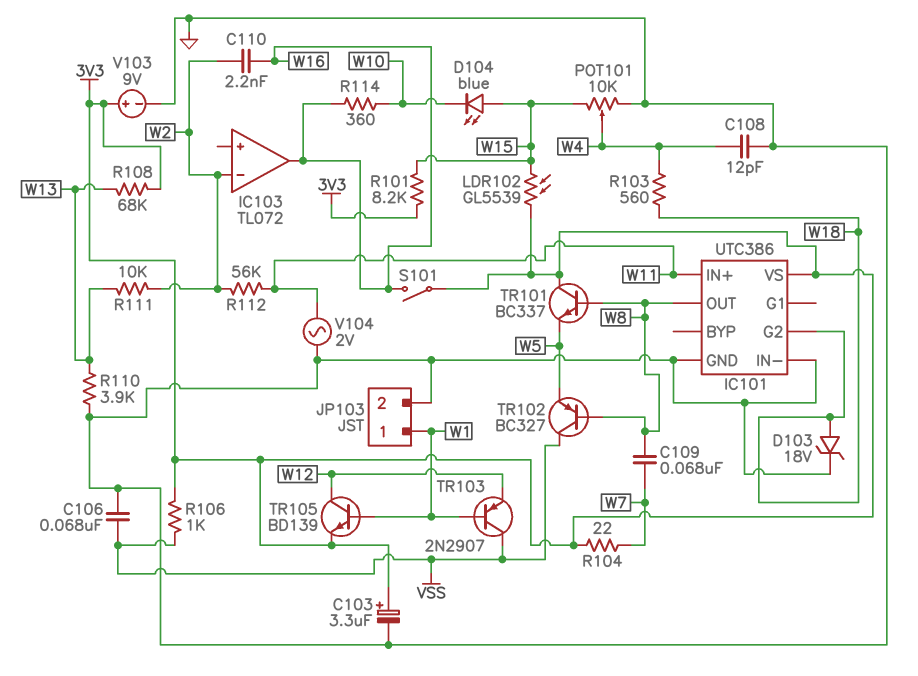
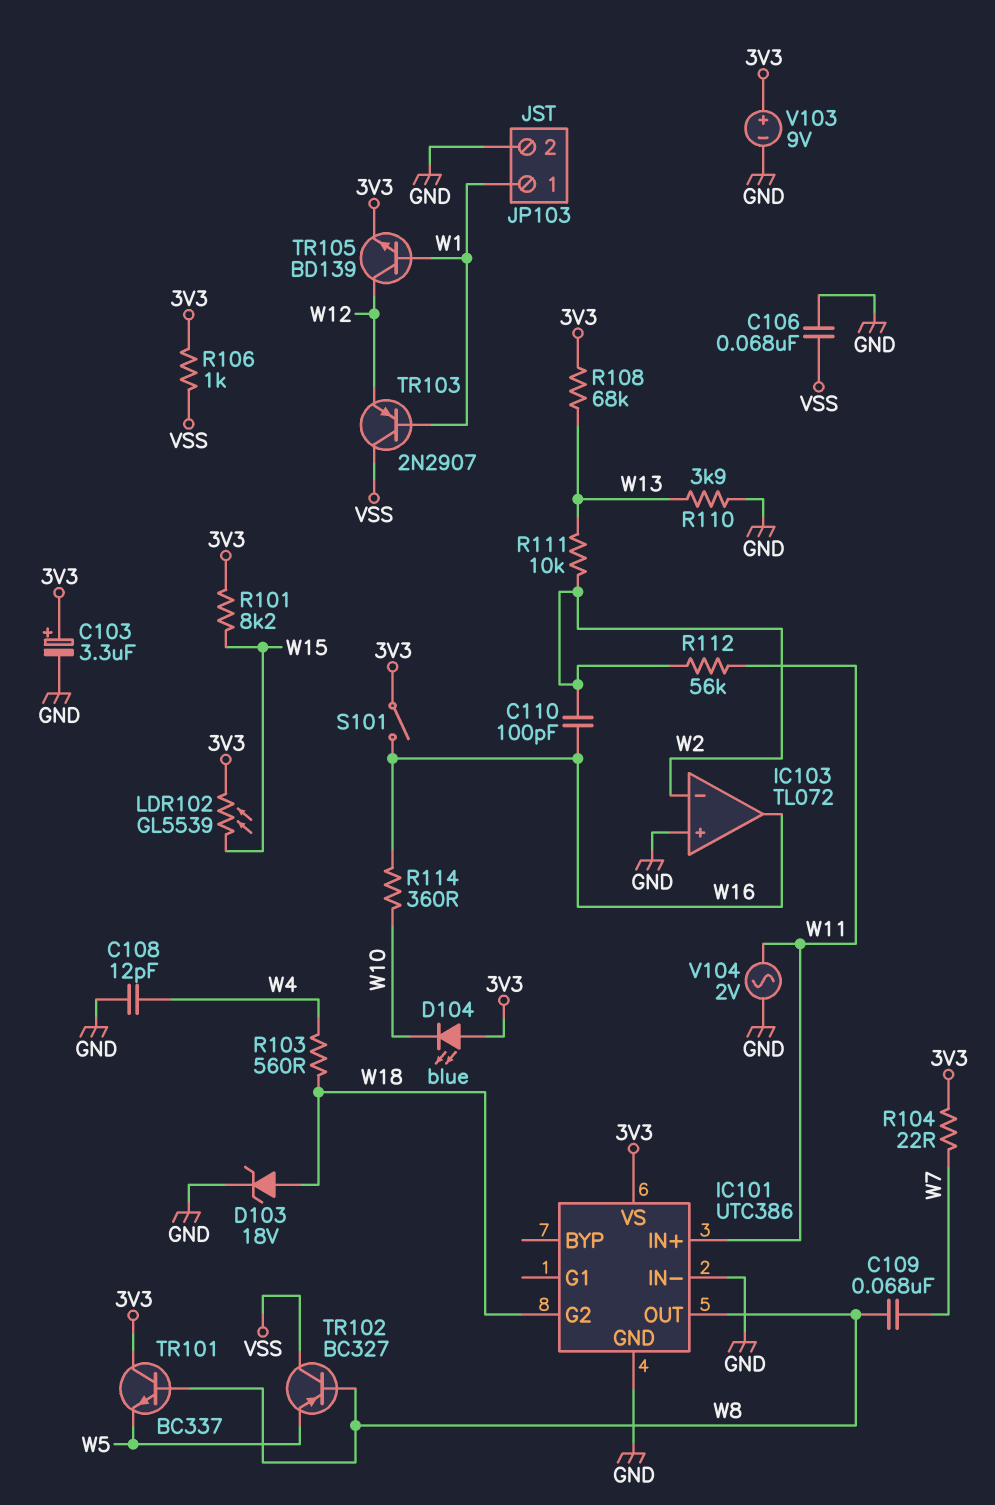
C110: 2.2nF (W2, W16) -> 100pF (W2, W16)
D104: LED blue (A W15, K W10) -> LED blue (A 3V3, K W10)
IC103 pin in+: none -> GND
POT101: 10k (GND, W15, wiper W4) -> none

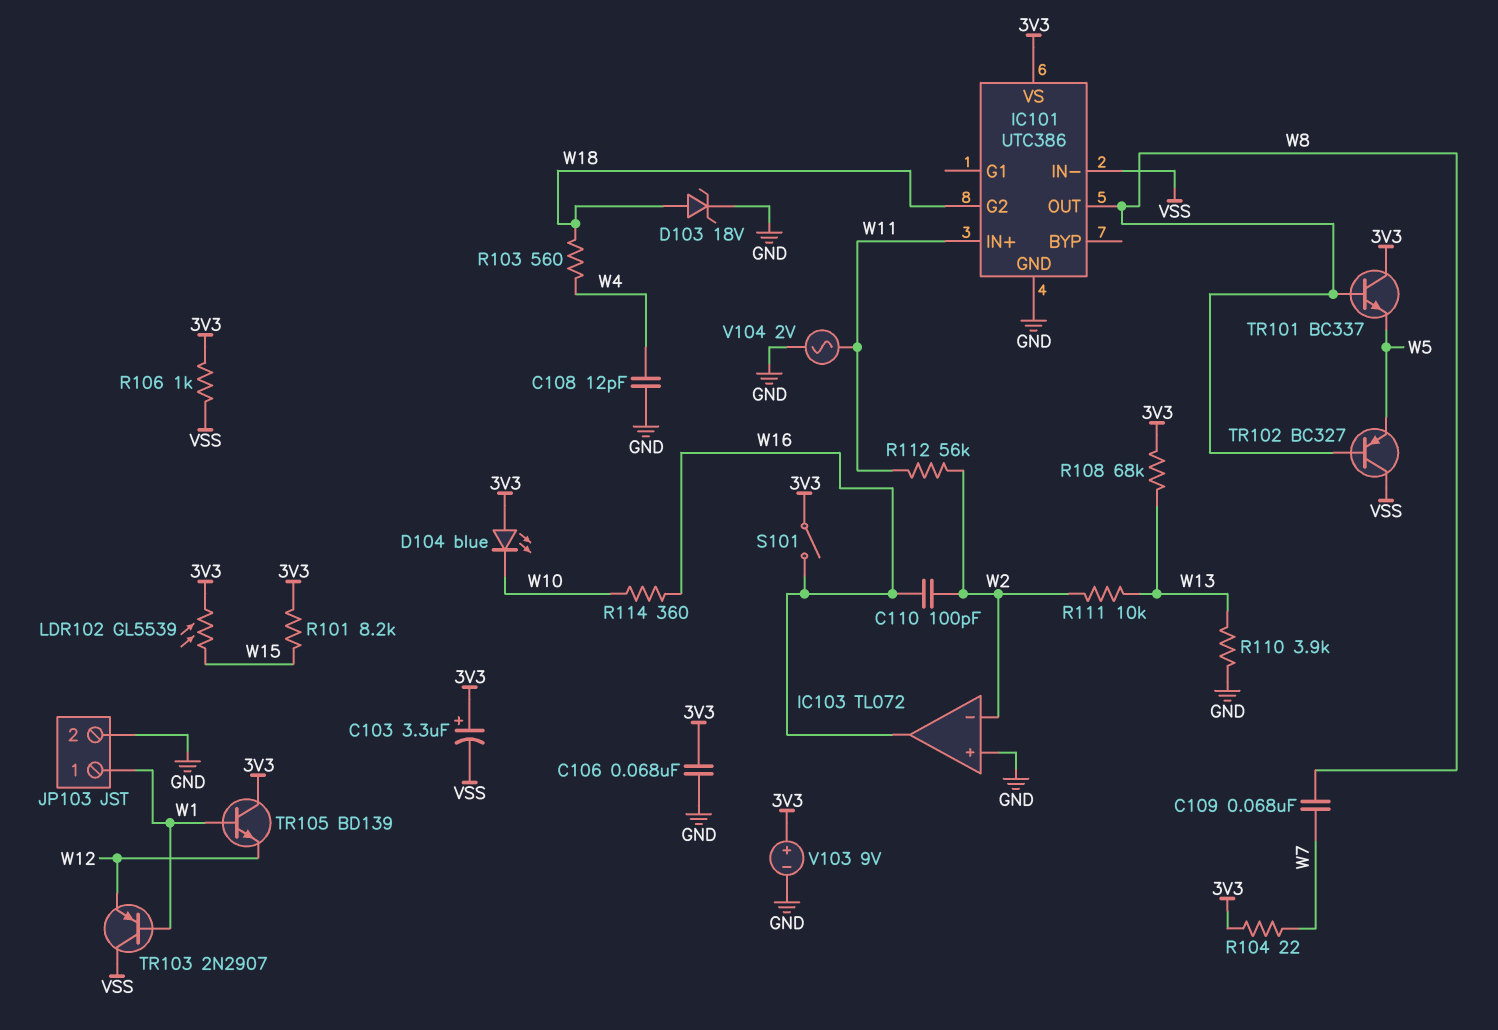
C103: 3.3uF (plus 3V3, minus GND) -> 3.3uF (plus 3V3, minus VSS)
C106: 68nF (GND, VSS) -> 68nF (3V3, GND)
IC101 pin IN-: GND -> VSS
TR105: NPN BD139 (B W1, C W12, E 3V3) -> NPN BD139 (B W1, C 3V3, E W12)

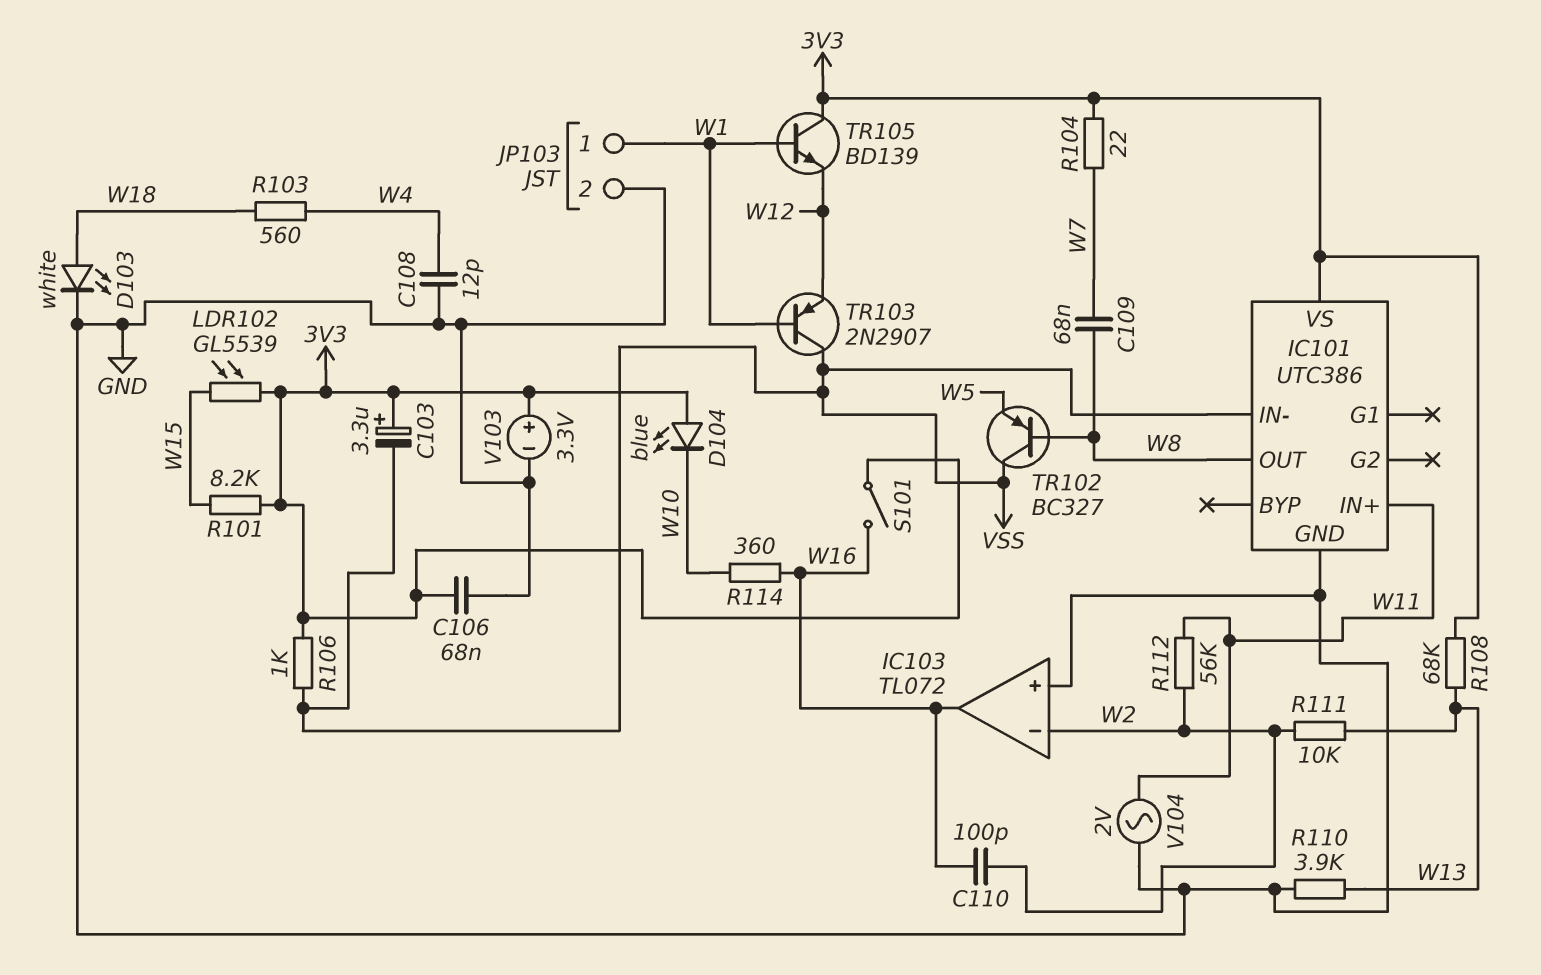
D103: zener 18V (A W18, K GND) -> LED white (A W18, K GND)
IC101 pin G2: W18 -> none
TR101: NPN BC337 (B W8, C 3V3, E W5) -> none
V103: 9V (plus 3V3, minus GND) -> 3.3V (plus 3V3, minus GND)

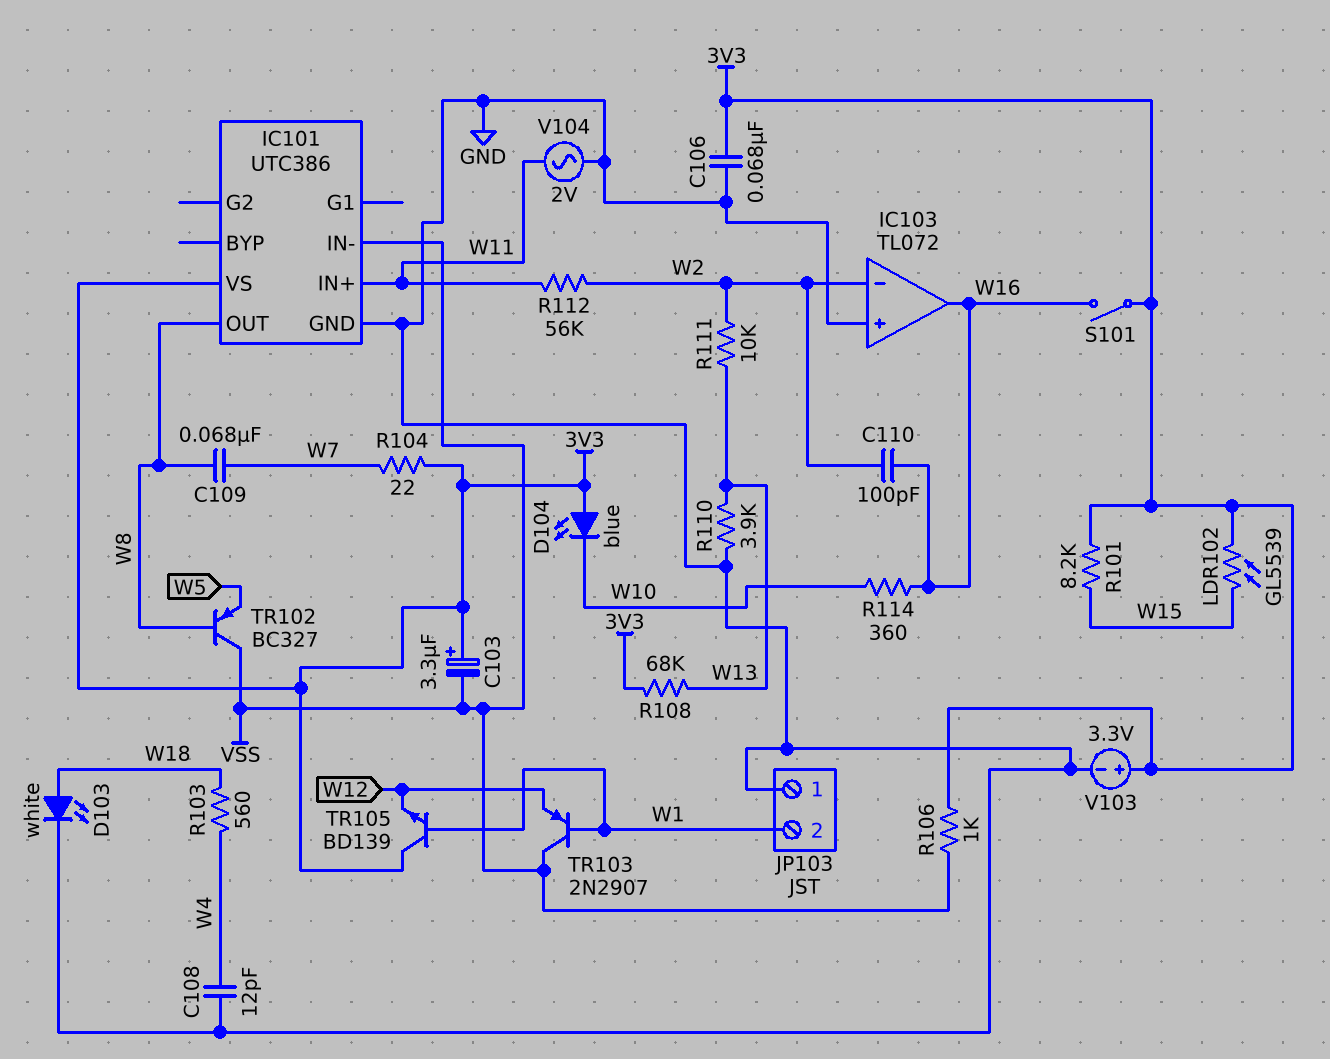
JP103 pin 1: W1 -> GND
JP103 pin 2: GND -> W1

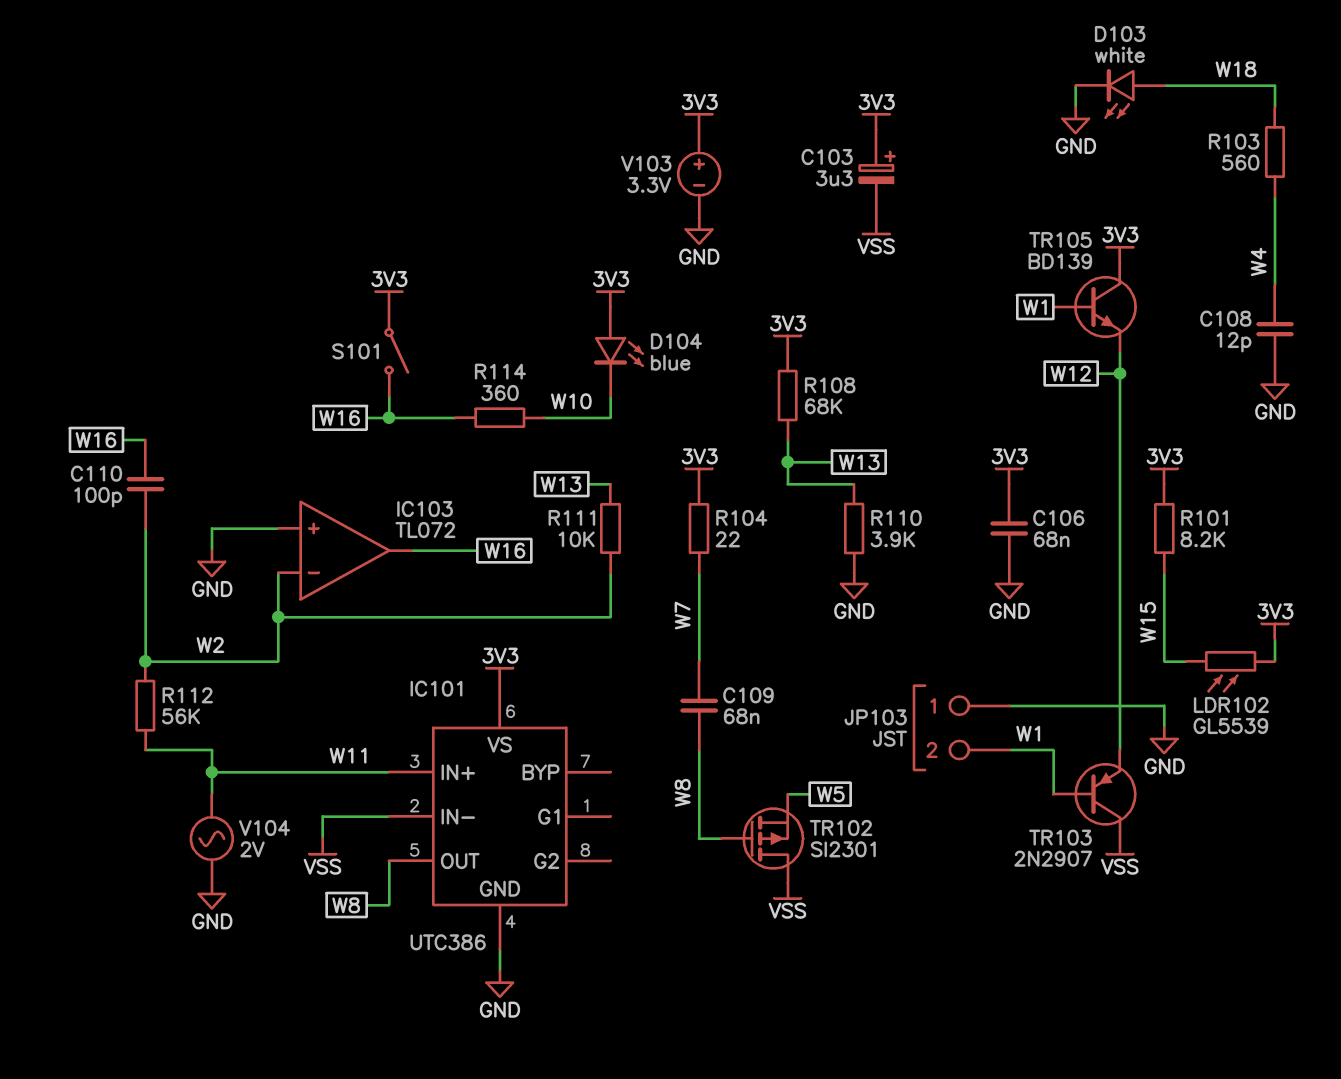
R106: 1k (3V3, VSS) -> none
TR102: PNP BC327 (B W8, C VSS, E W5) -> PMOS SI2301 (G W8, D VSS, S W5)

